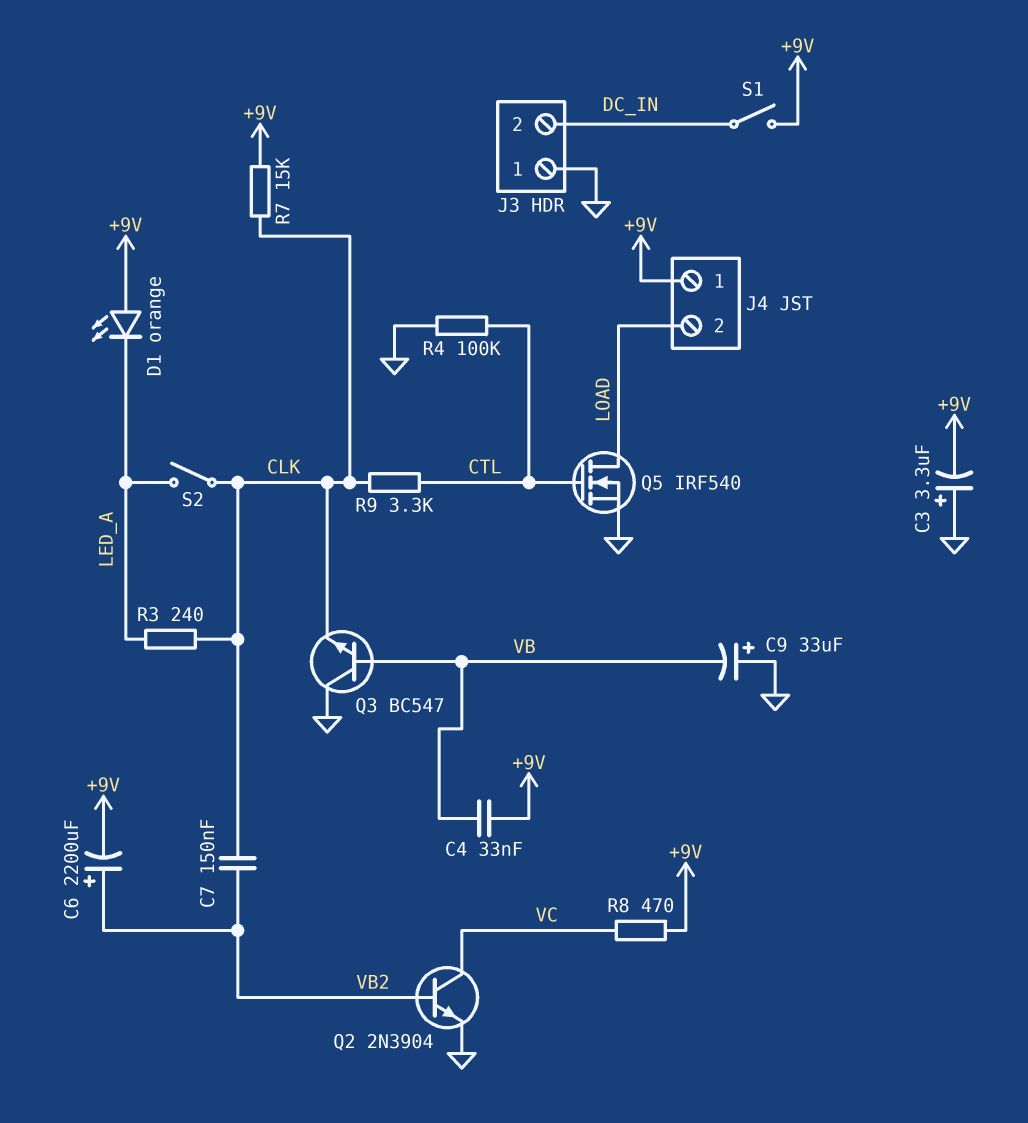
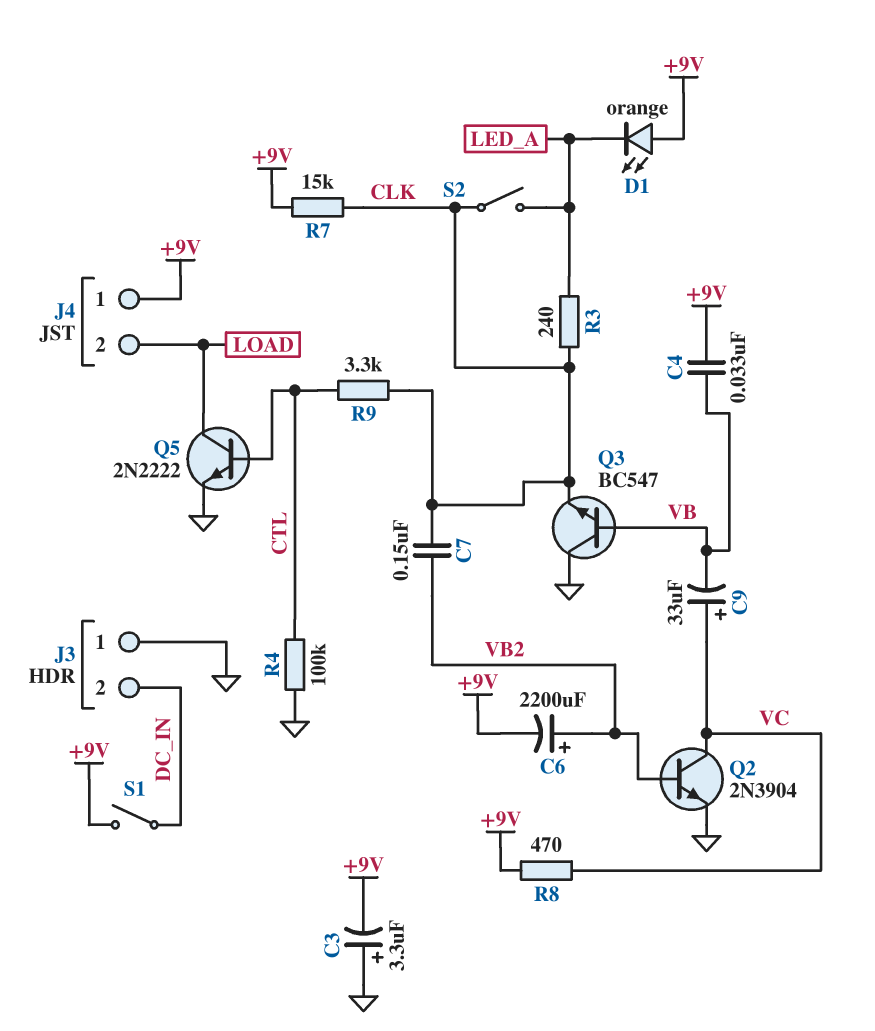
C9: 33uF (plus GND, minus VB) -> 33uF (plus VC, minus VB)
Q5: NMOS IRF540 (G CTL, D LOAD, S GND) -> NPN 2N2222 (B CTL, C LOAD, E GND)

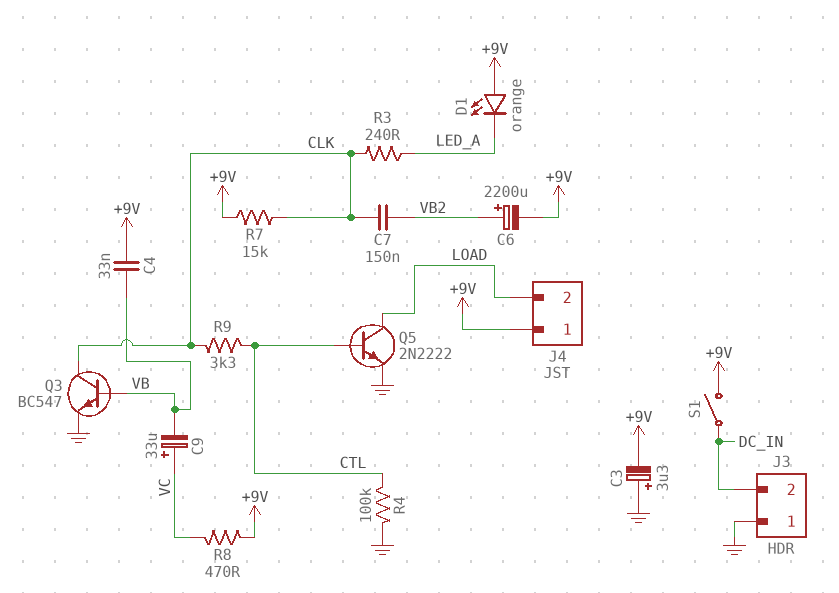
Q2: NPN 2N3904 (B VB2, C VC, E GND) -> none
Q3: NPN BC547 (B VB, C GND, E CLK) -> NPN BC547 (B VB, C CLK, E GND)
S2: switch (CLK, LED_A) -> none

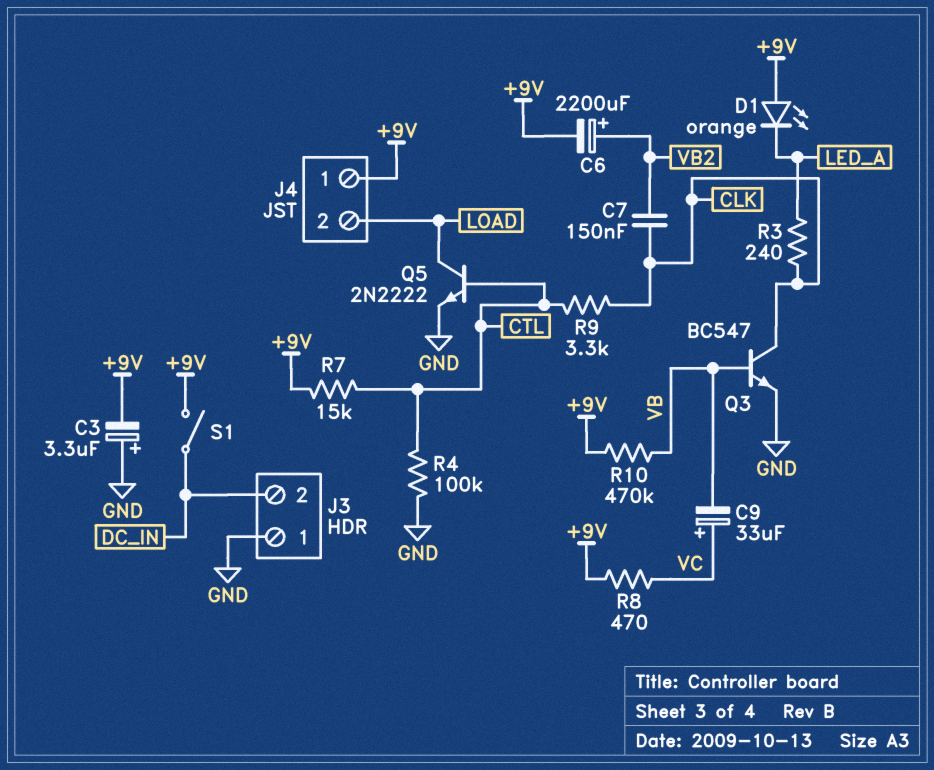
C4: 33nF (+9V, VB) -> none
R7: 15k (+9V, CLK) -> 15k (+9V, CTL)
R10: none -> 470k (+9V, VB)

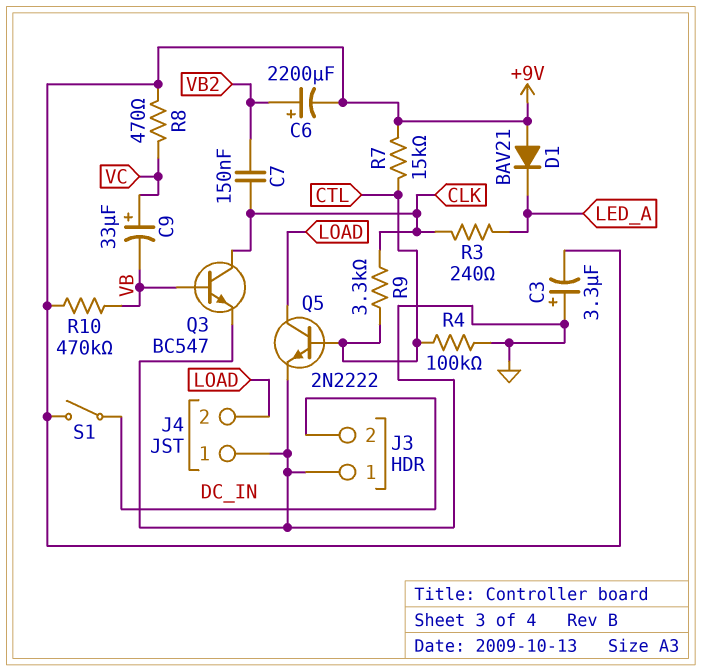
D1: LED orange (A +9V, K LED_A) -> diode BAV21 (A +9V, K LED_A)
J4 pin 1: +9V -> GND

